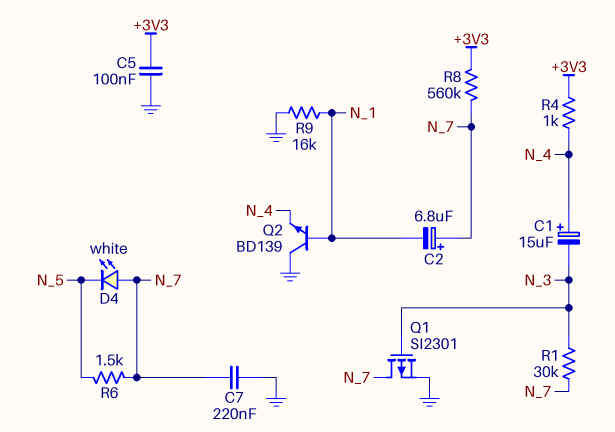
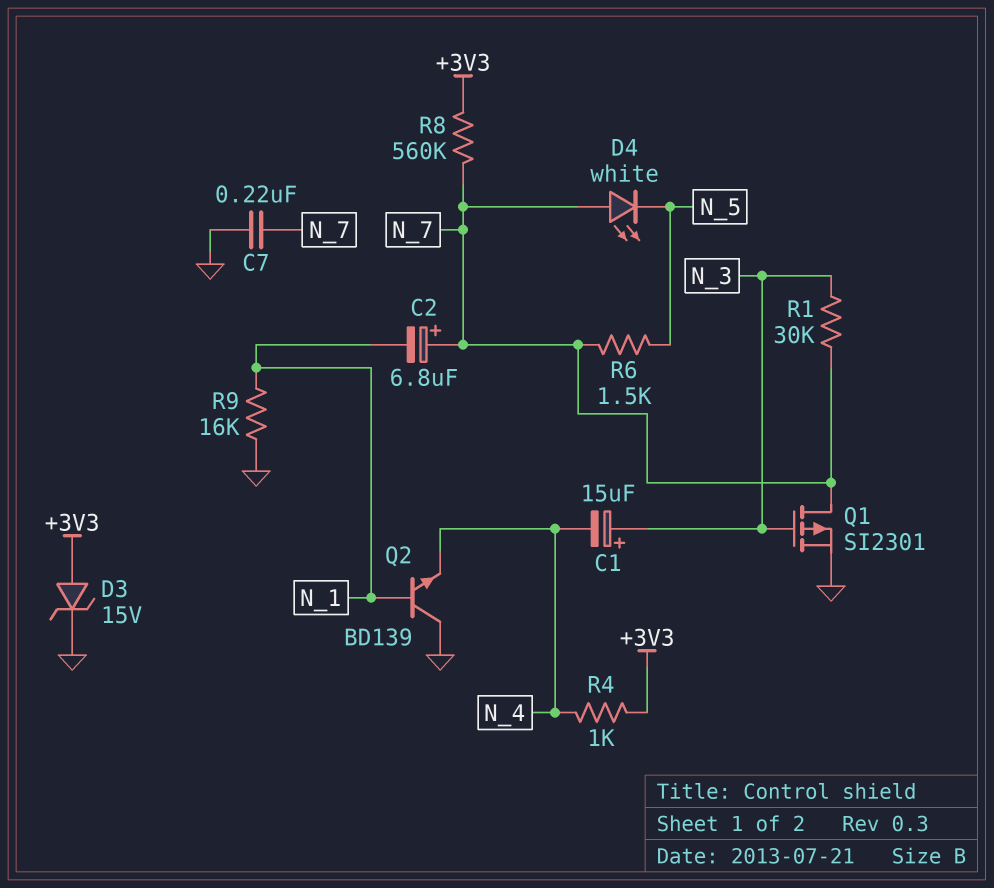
C1: 15uF (plus N_4, minus N_3) -> 15uF (plus N_3, minus N_4)
C5: 100nF (+3V3, GND) -> none
D3: none -> zener 15V (A +3V3, K GND)

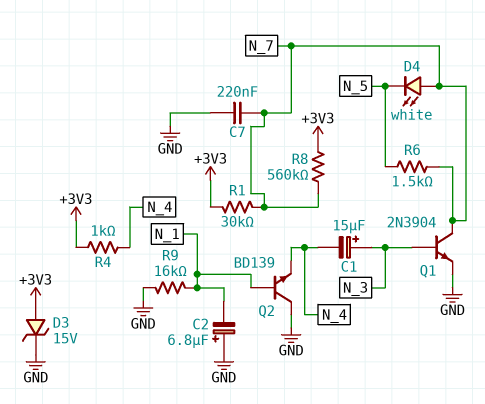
C2: 6.8uF (plus N_7, minus N_1) -> 6.8uF (plus GND, minus N_1)
Q1: PMOS SI2301 (G N_3, D N_7, S GND) -> NPN 2N3904 (B N_3, C N_7, E GND)
R1: 30k (N_3, N_7) -> 30k (+3V3, N_7)

